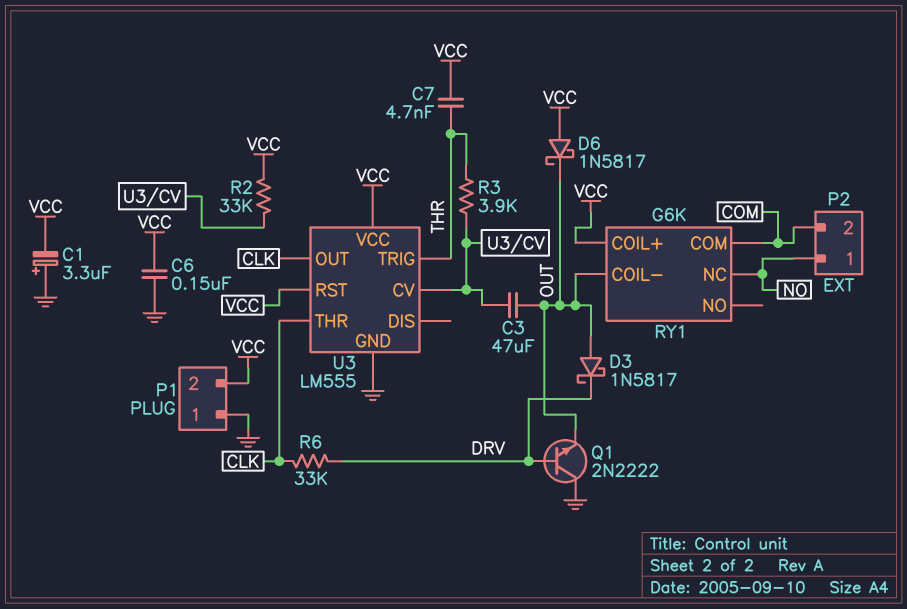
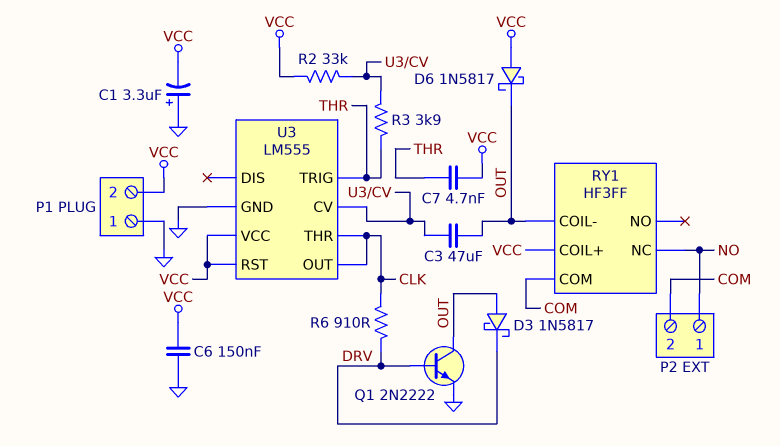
Q1: NPN 2N2222 (B DRV, C GND, E OUT) -> NPN 2N2222 (B DRV, C OUT, E GND)
R6: 33k (CLK, DRV) -> 910 (CLK, DRV)
RY1: G6K -> HF3FF

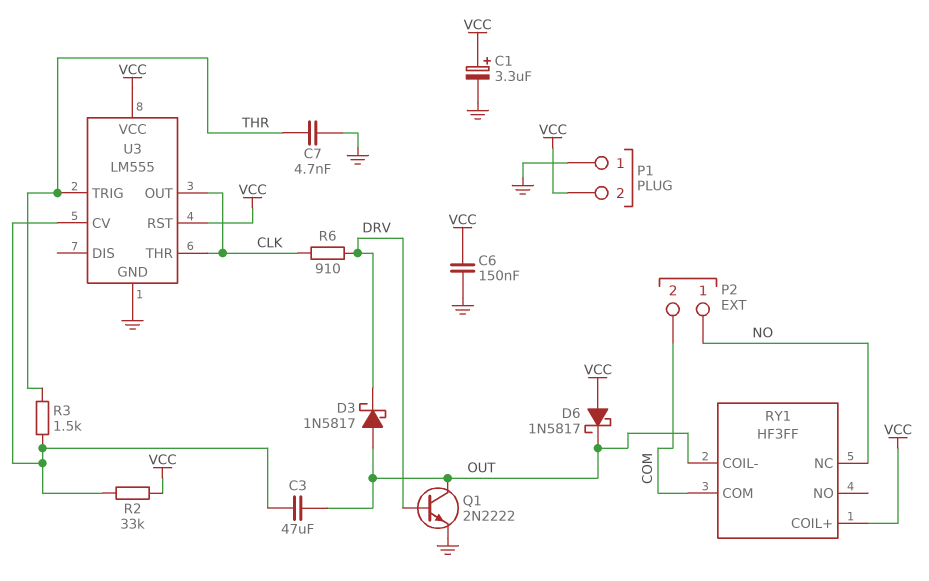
C1: 3.3uF (plus GND, minus VCC) -> 3.3uF (plus VCC, minus GND)
C7: 4.7nF (THR, VCC) -> 4.7nF (GND, THR)
R3: 3.9k (THR, U3/CV) -> 1.5k (THR, U3/CV)

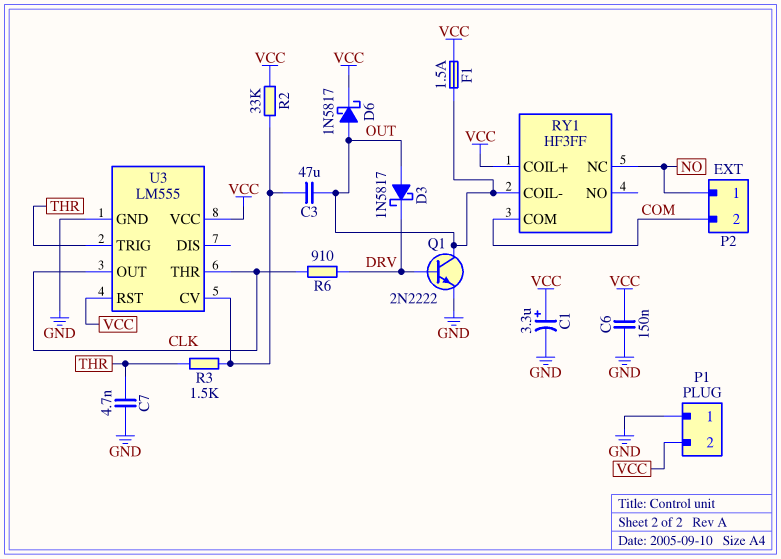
D6: schottky 1N5817 (A VCC, K OUT) -> schottky 1N5817 (A OUT, K VCC)
F1: none -> 1.5A (OUT, VCC)

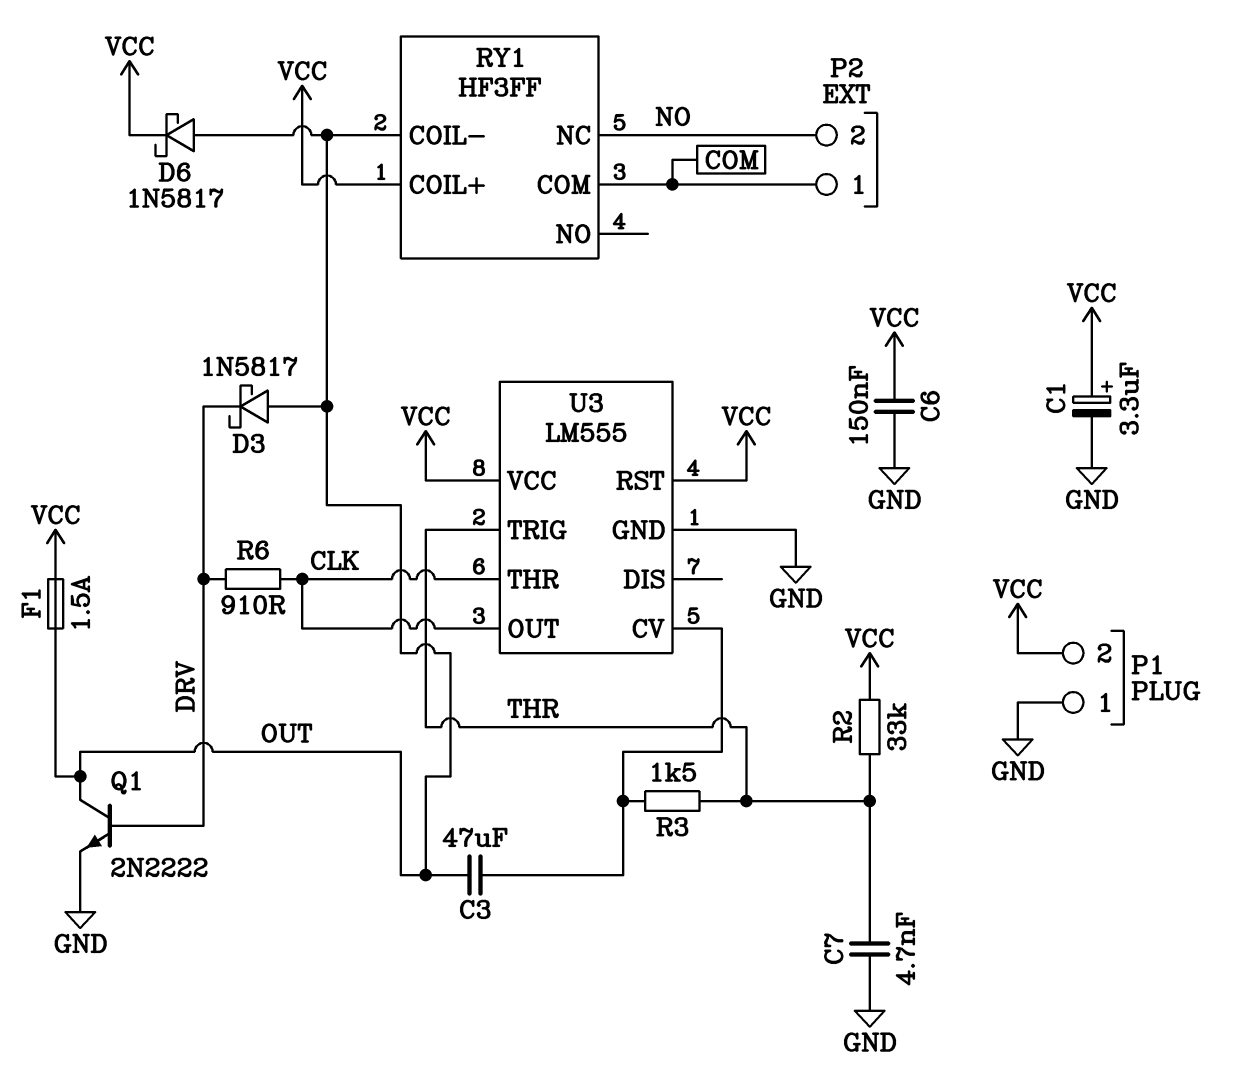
P2 pin 1: NO -> COM
P2 pin 2: COM -> NO
R2: 33k (U3/CV, VCC) -> 33k (THR, VCC)

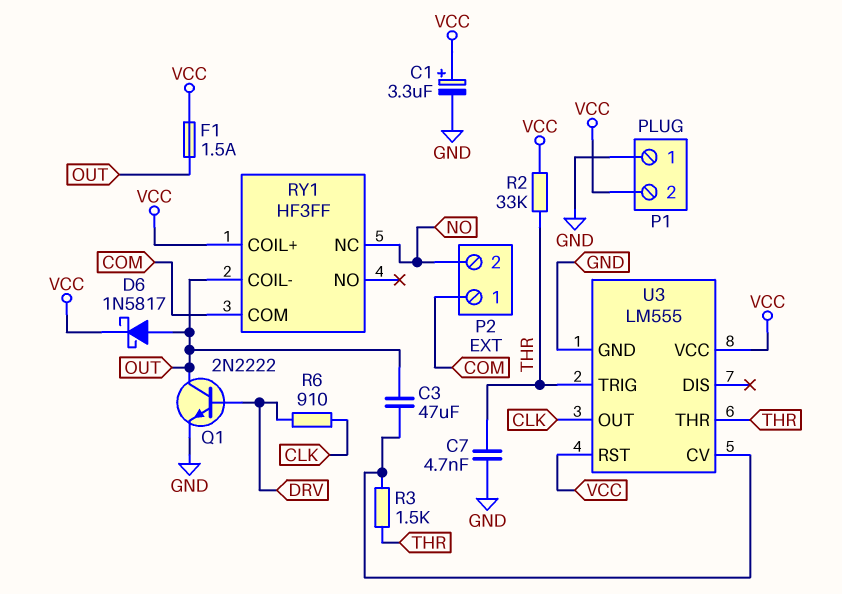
C6: 150nF (GND, VCC) -> none
D3: schottky 1N5817 (A OUT, K DRV) -> none
U3 pin THR: CLK -> THR

